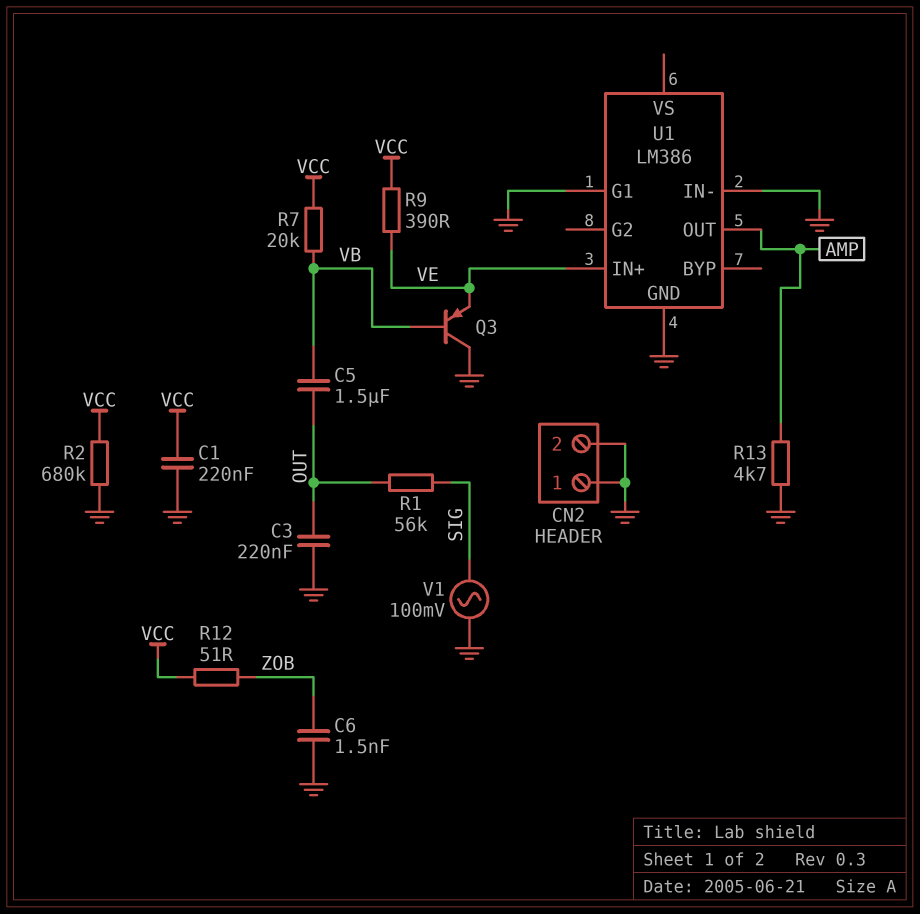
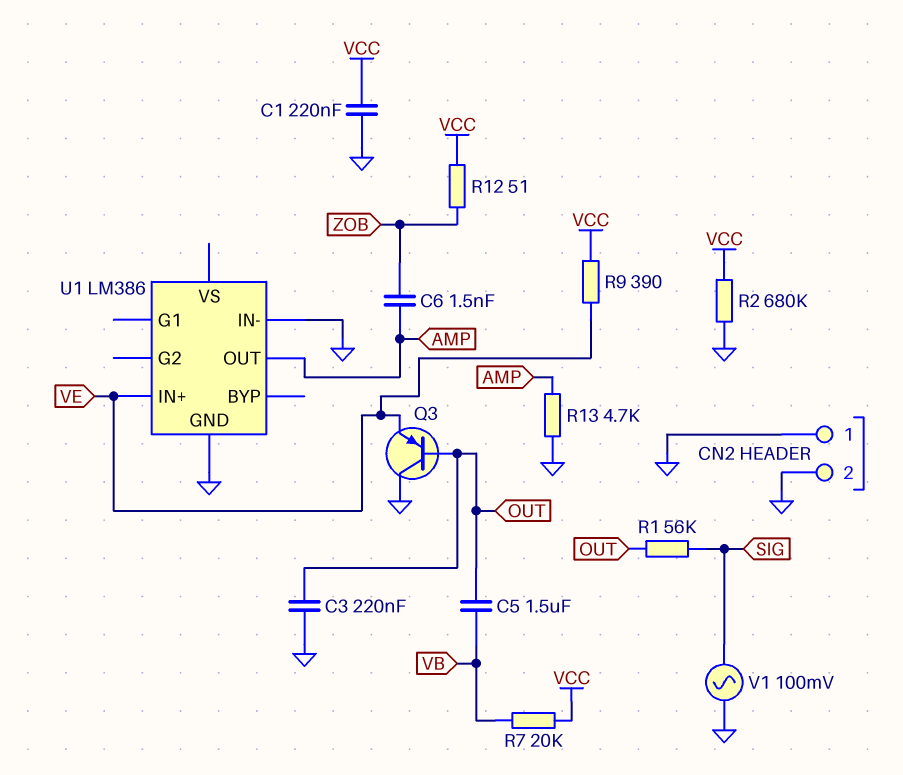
C6: 1.5nF (GND, ZOB) -> 1.5nF (AMP, ZOB)
Q3: PNP (B VB, C GND, E VE) -> PNP (B OUT, C GND, E VE)
U1 pin G1: GND -> none

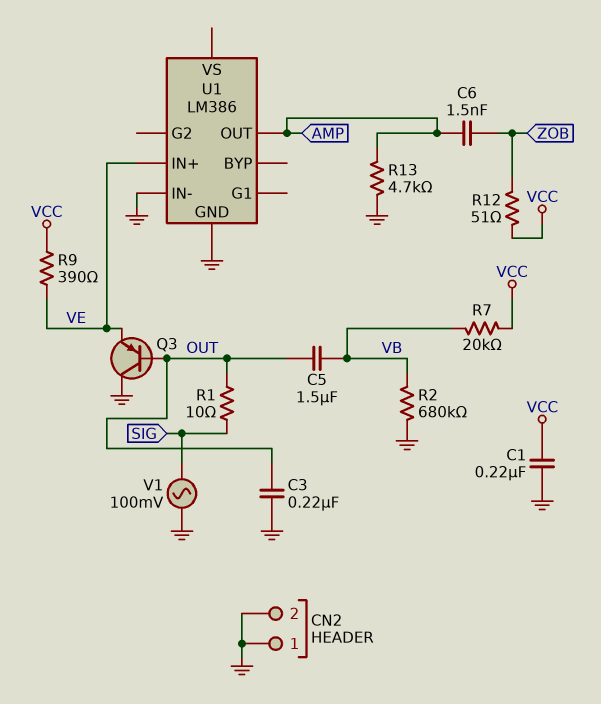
R1: 56k (OUT, SIG) -> 10 (OUT, SIG)
R2: 680k (GND, VCC) -> 680k (GND, VB)

